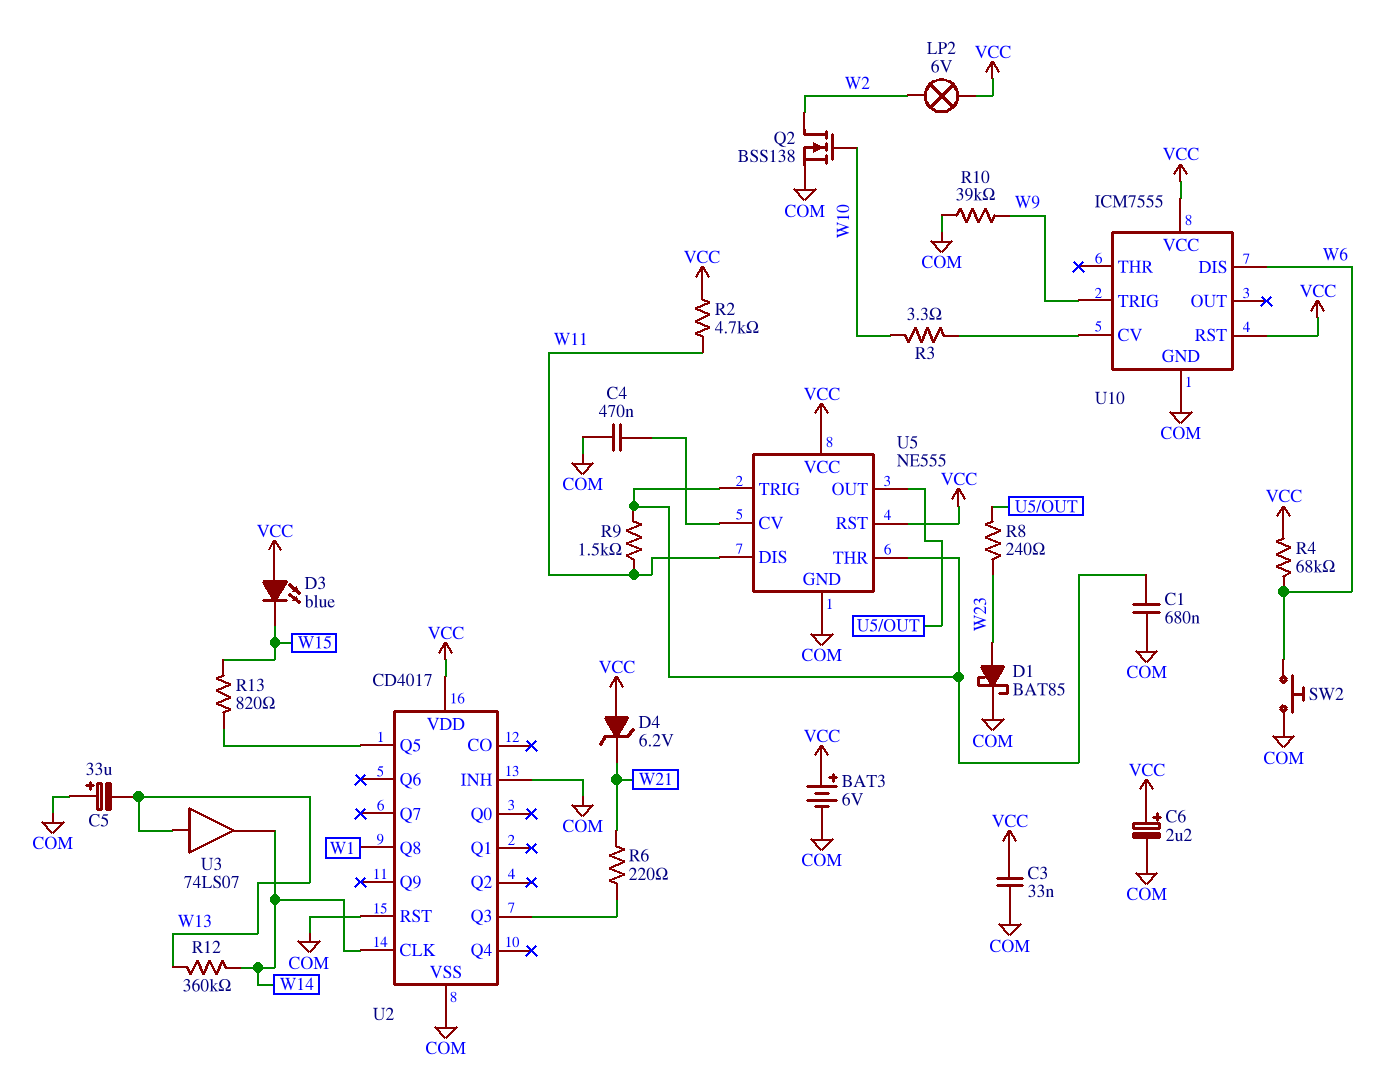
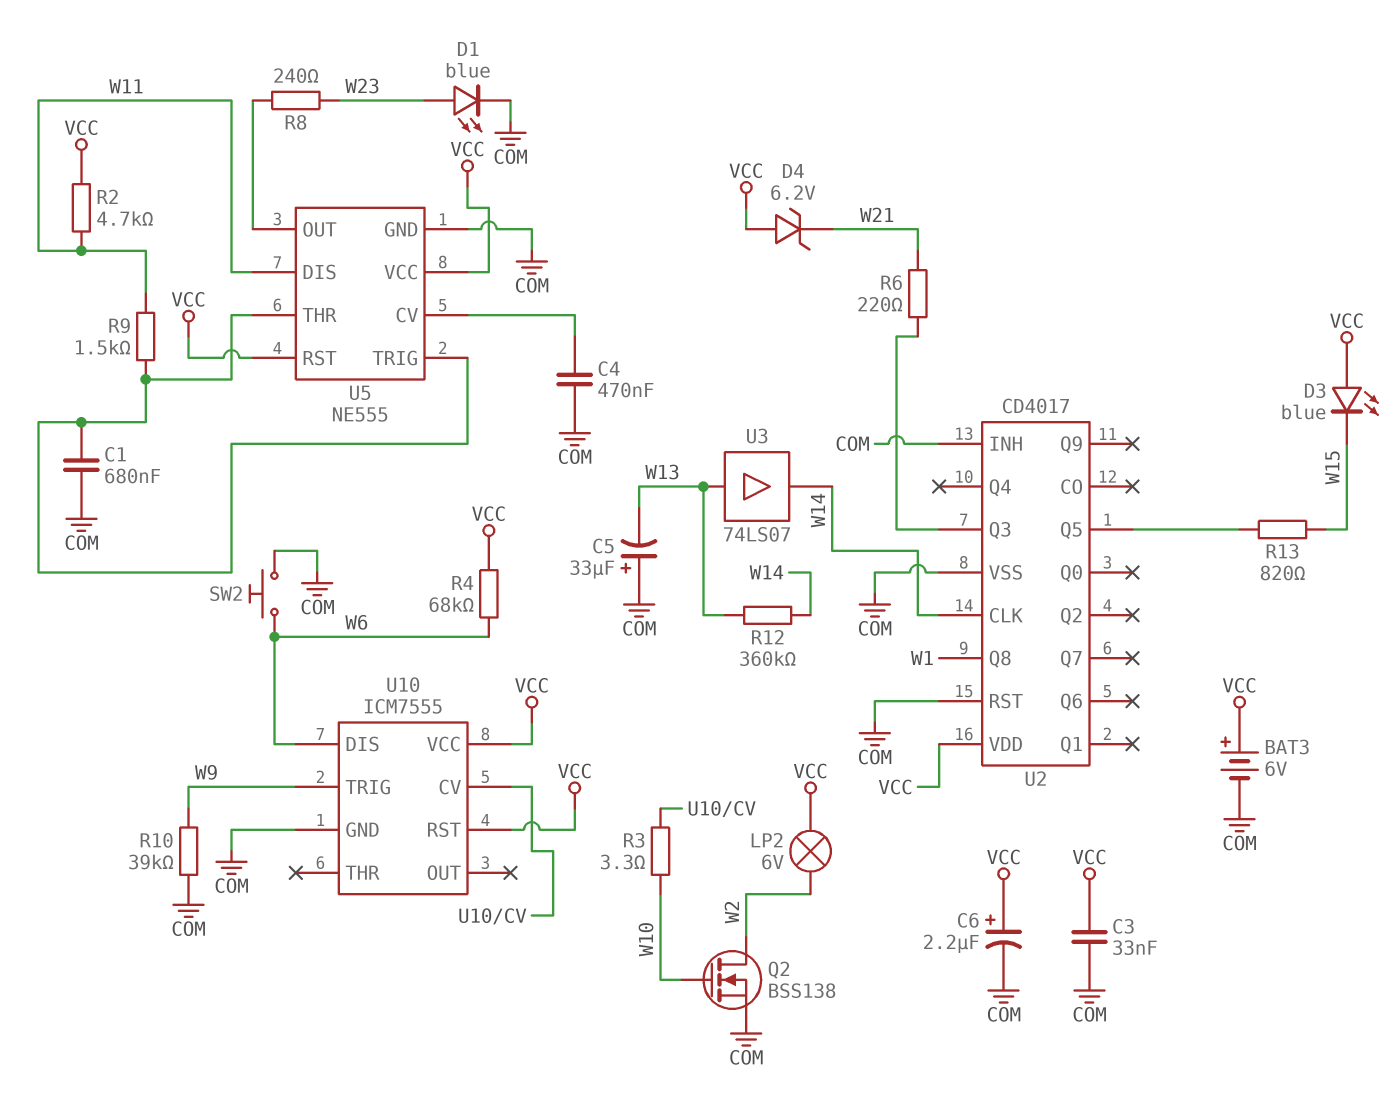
D1: schottky BAT85 (A W23, K COM) -> LED blue (A W23, K COM)

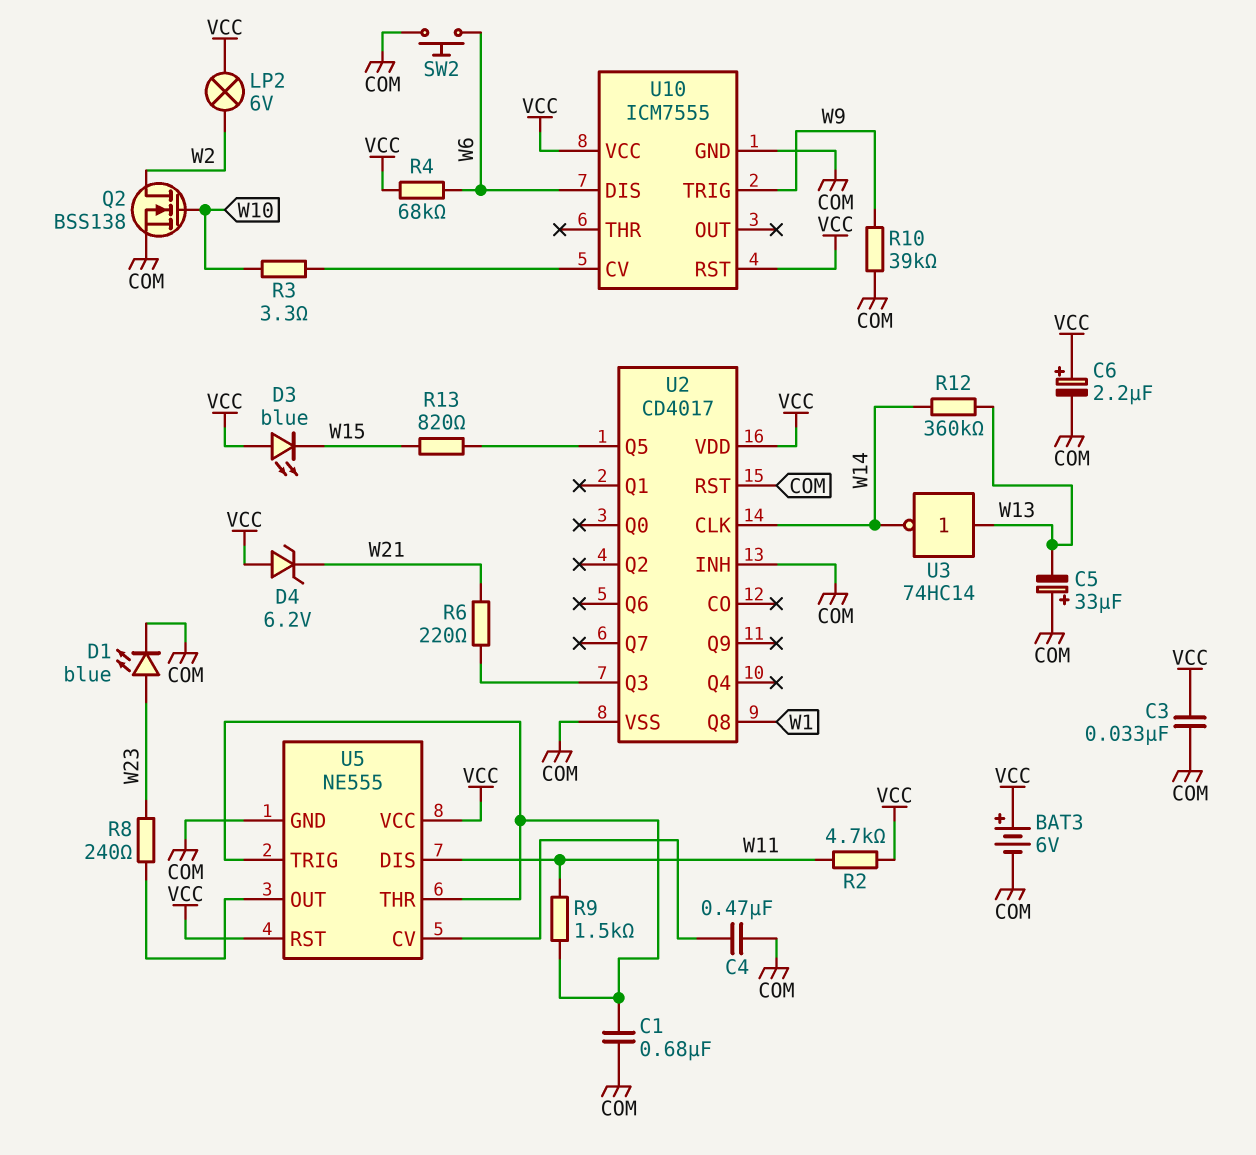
U3: buffer 74LS07 (in W13, out W14) -> NOT 74HC14 (in W13, out W14)

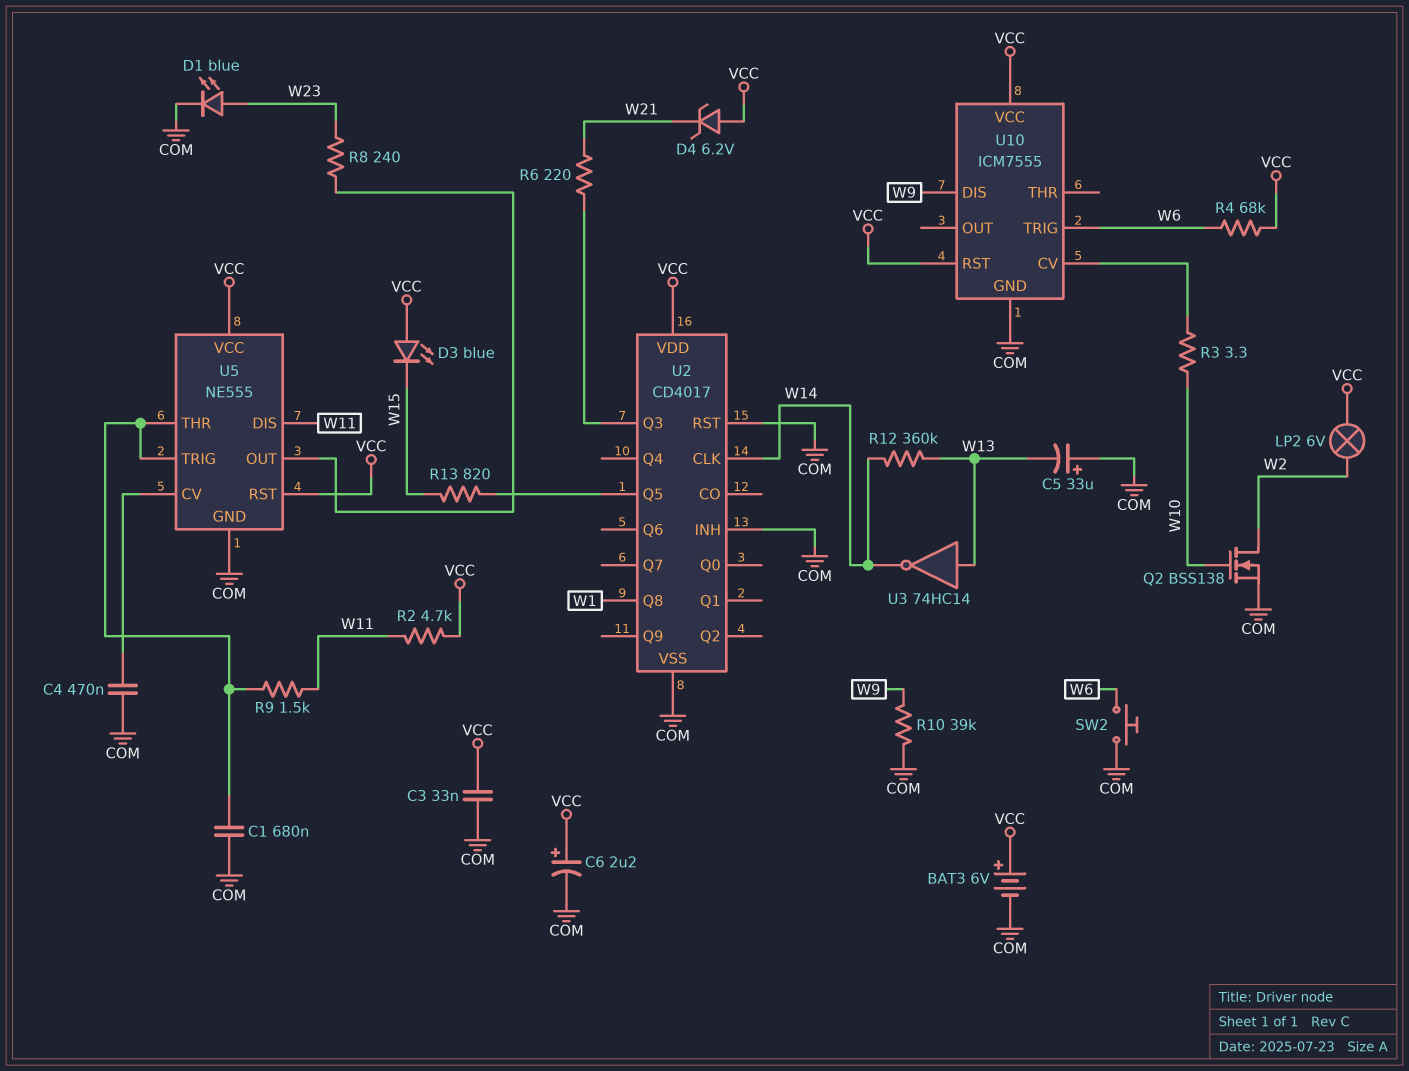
U10 pin DIS: W6 -> W9
U10 pin TRIG: W9 -> W6

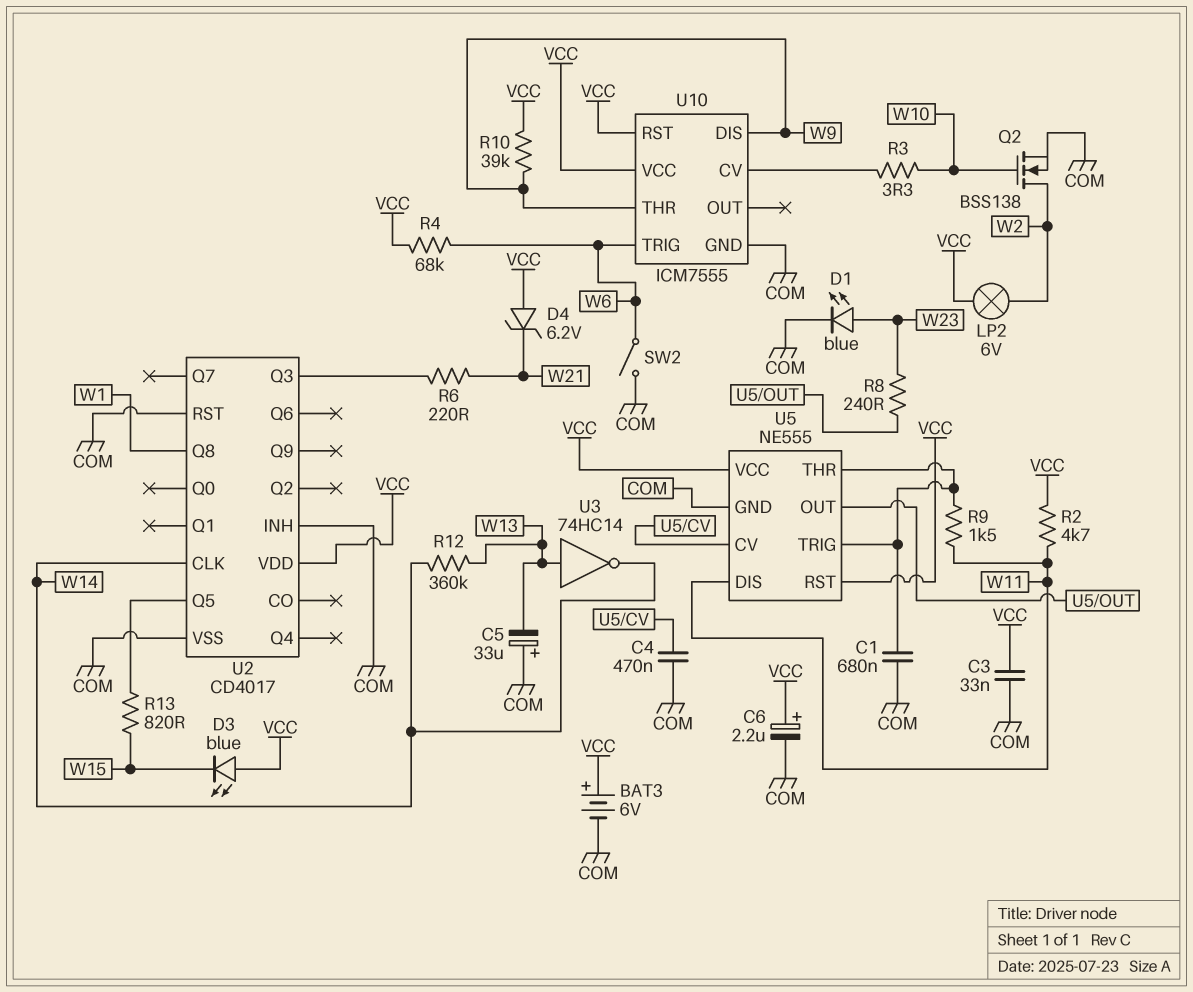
R10: 39k (COM, W9) -> 39k (VCC, W9)
SW2: button (COM, W6) -> switch (COM, W6)
U10 pin THR: none -> W9

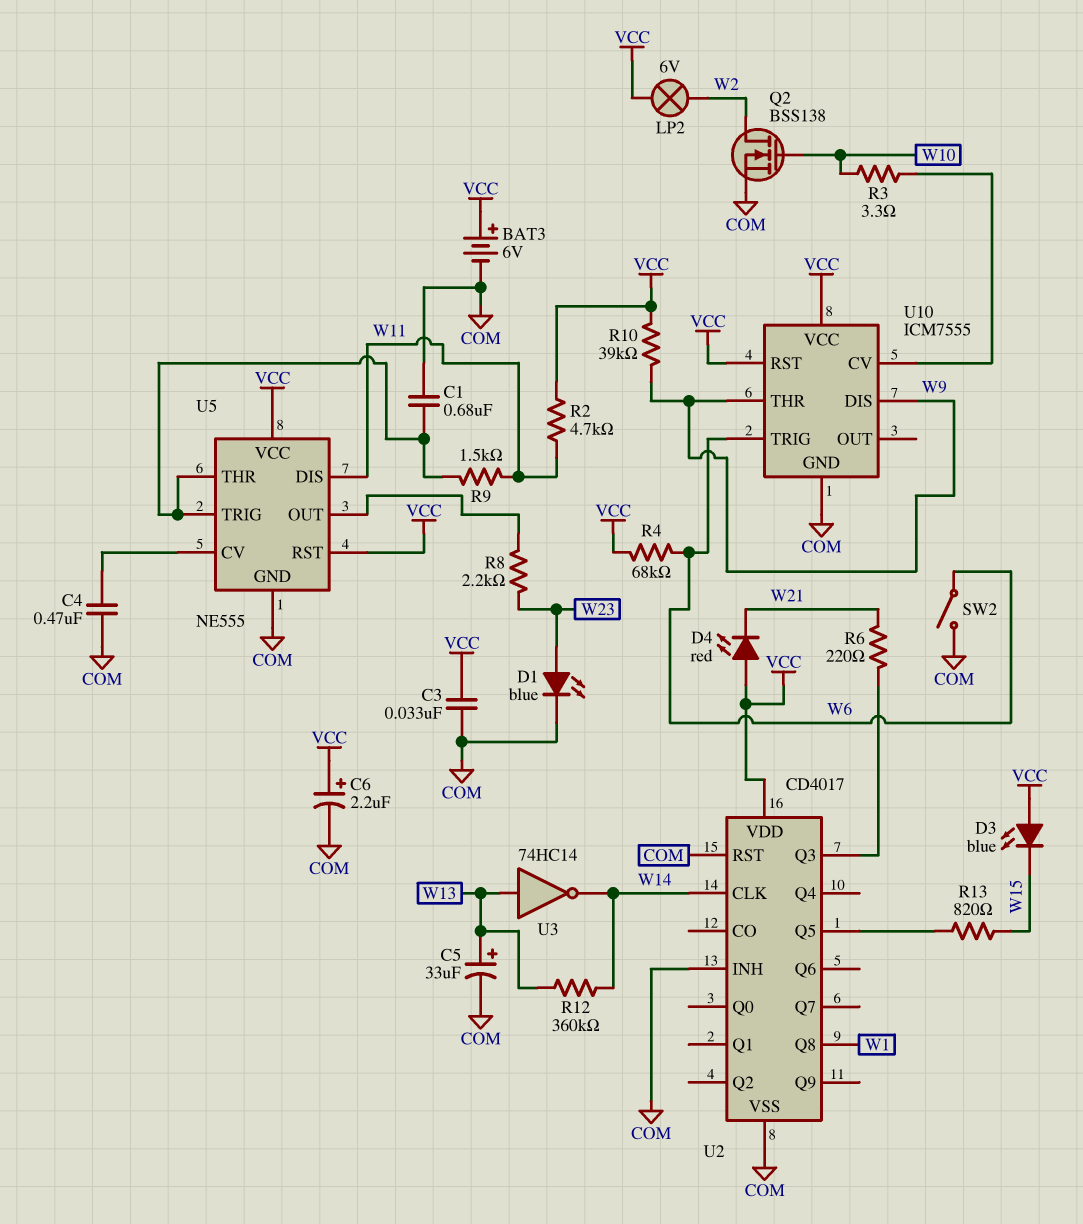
C5: 33uF (plus COM, minus W13) -> 33uF (plus W13, minus COM)
D4: zener 6.2V (A VCC, K W21) -> LED red (A VCC, K W21)
R8: 240 (U5/OUT, W23) -> 2.2k (U5/OUT, W23)

